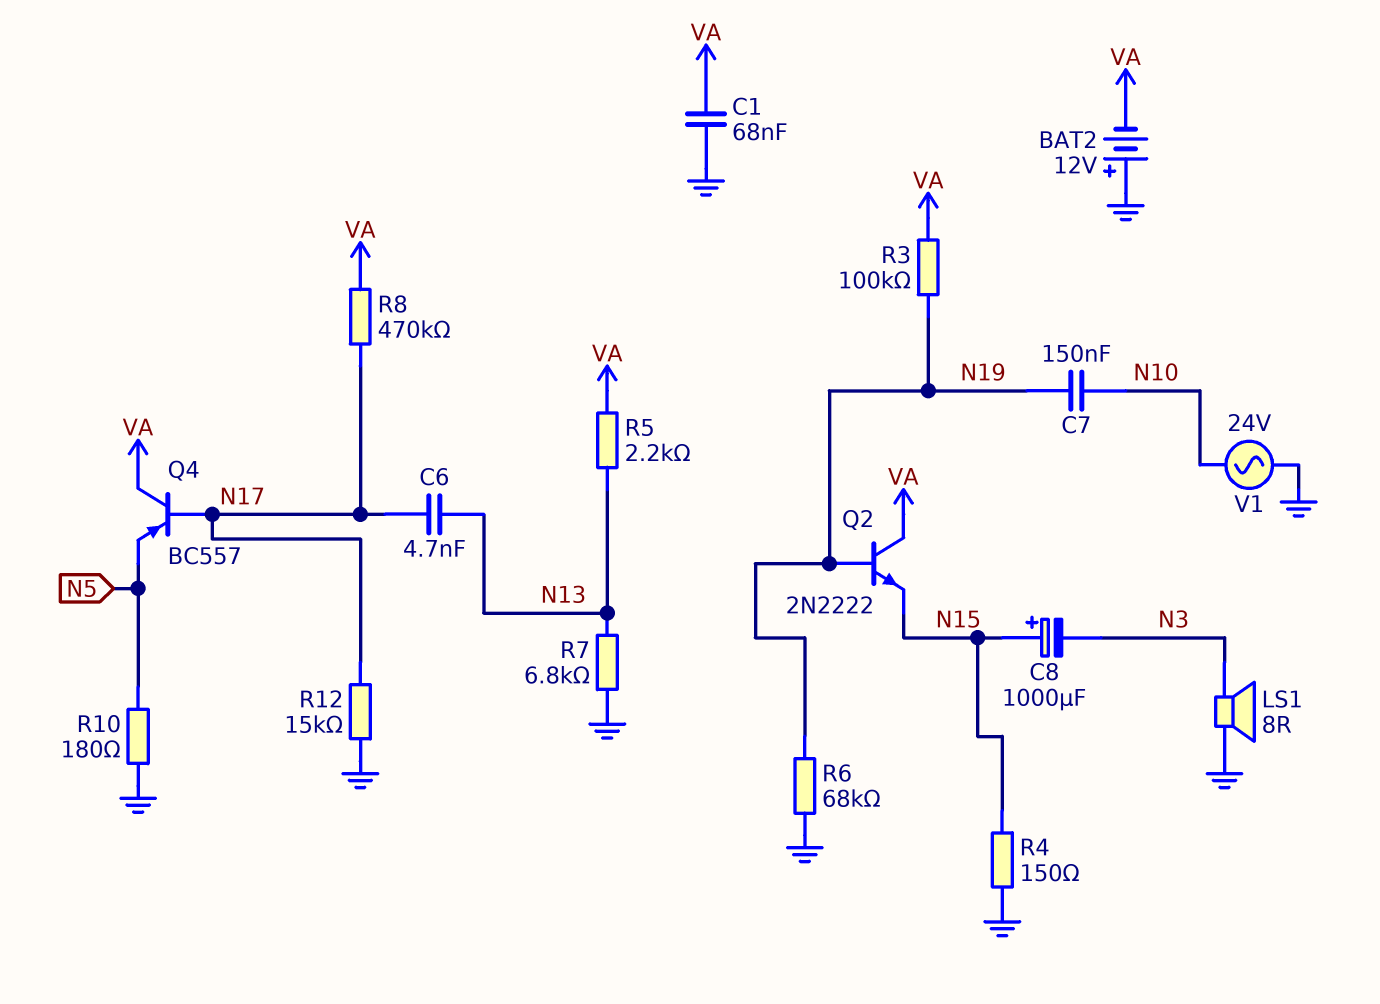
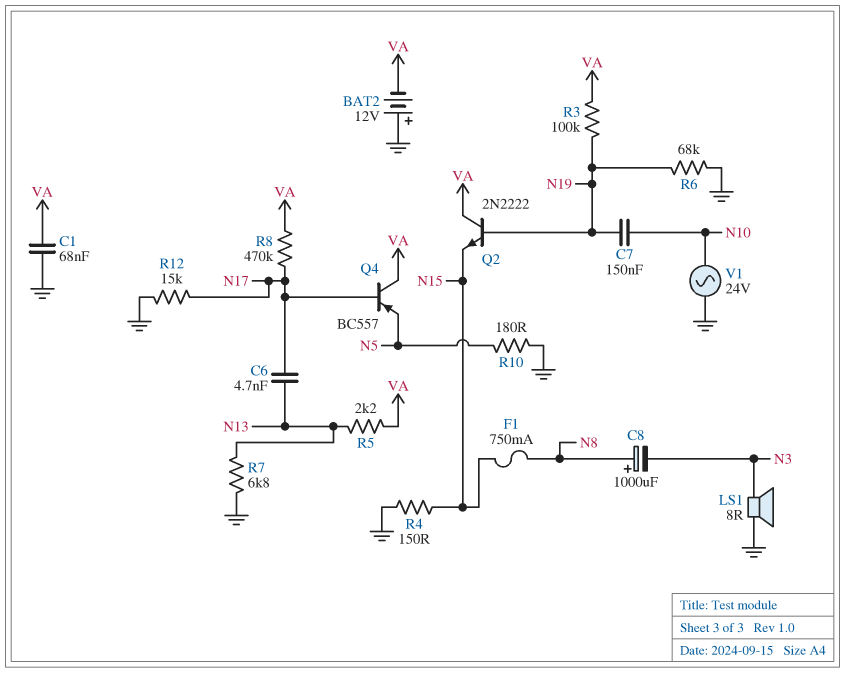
C8: 1000uF (plus N15, minus N3) -> 1000uF (plus N8, minus N3)
F1: none -> 750mA (N8, N15)

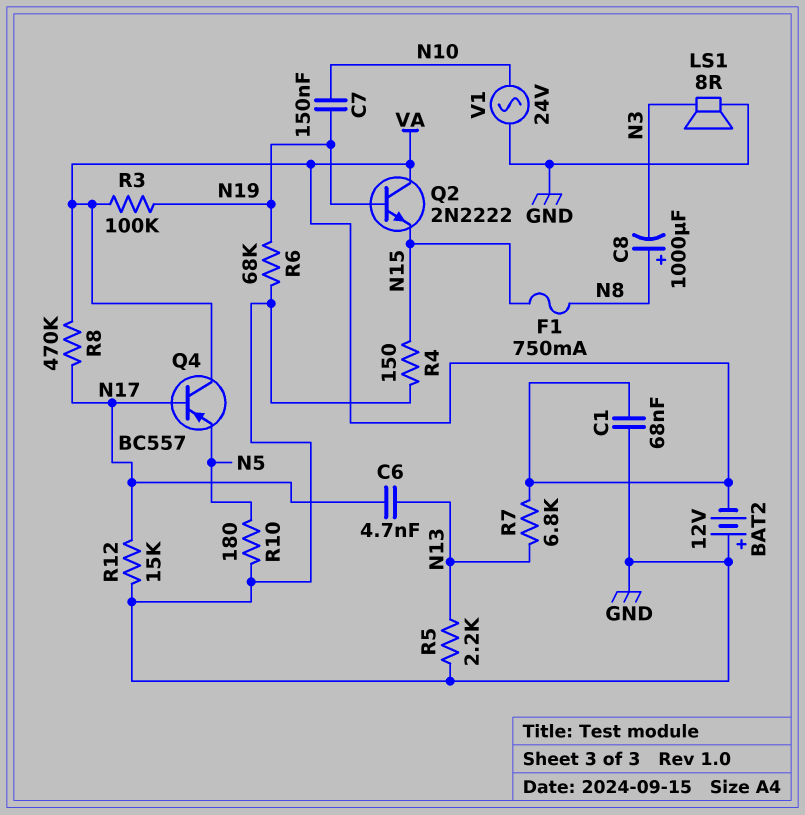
R5: 2.2k (N13, VA) -> 2.2k (GND, N13)
R7: 6.8k (GND, N13) -> 6.8k (N13, VA)

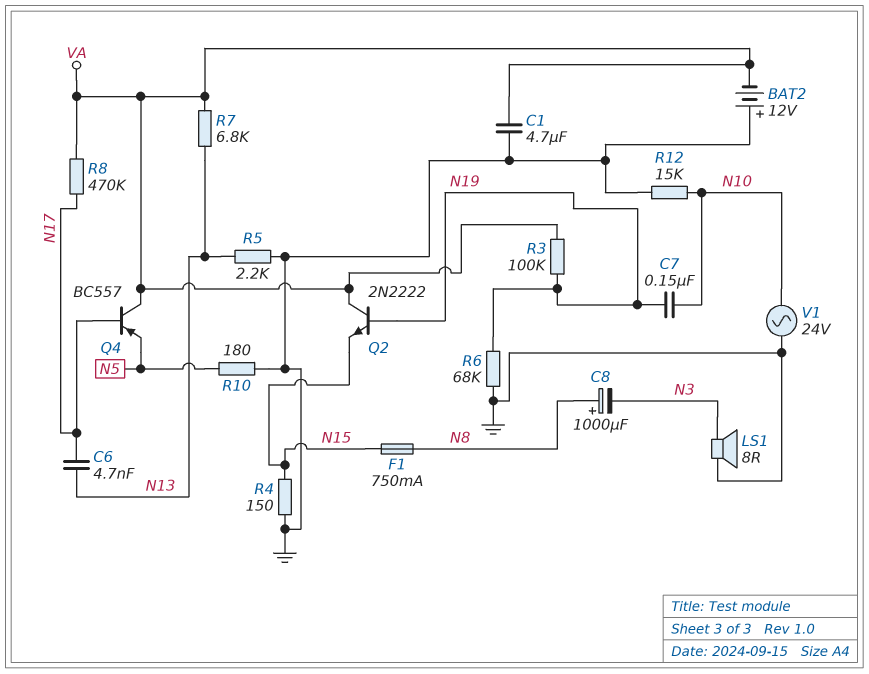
C1: 68nF (GND, VA) -> 4.7uF (GND, VA)
R12: 15k (GND, N17) -> 15k (GND, N10)

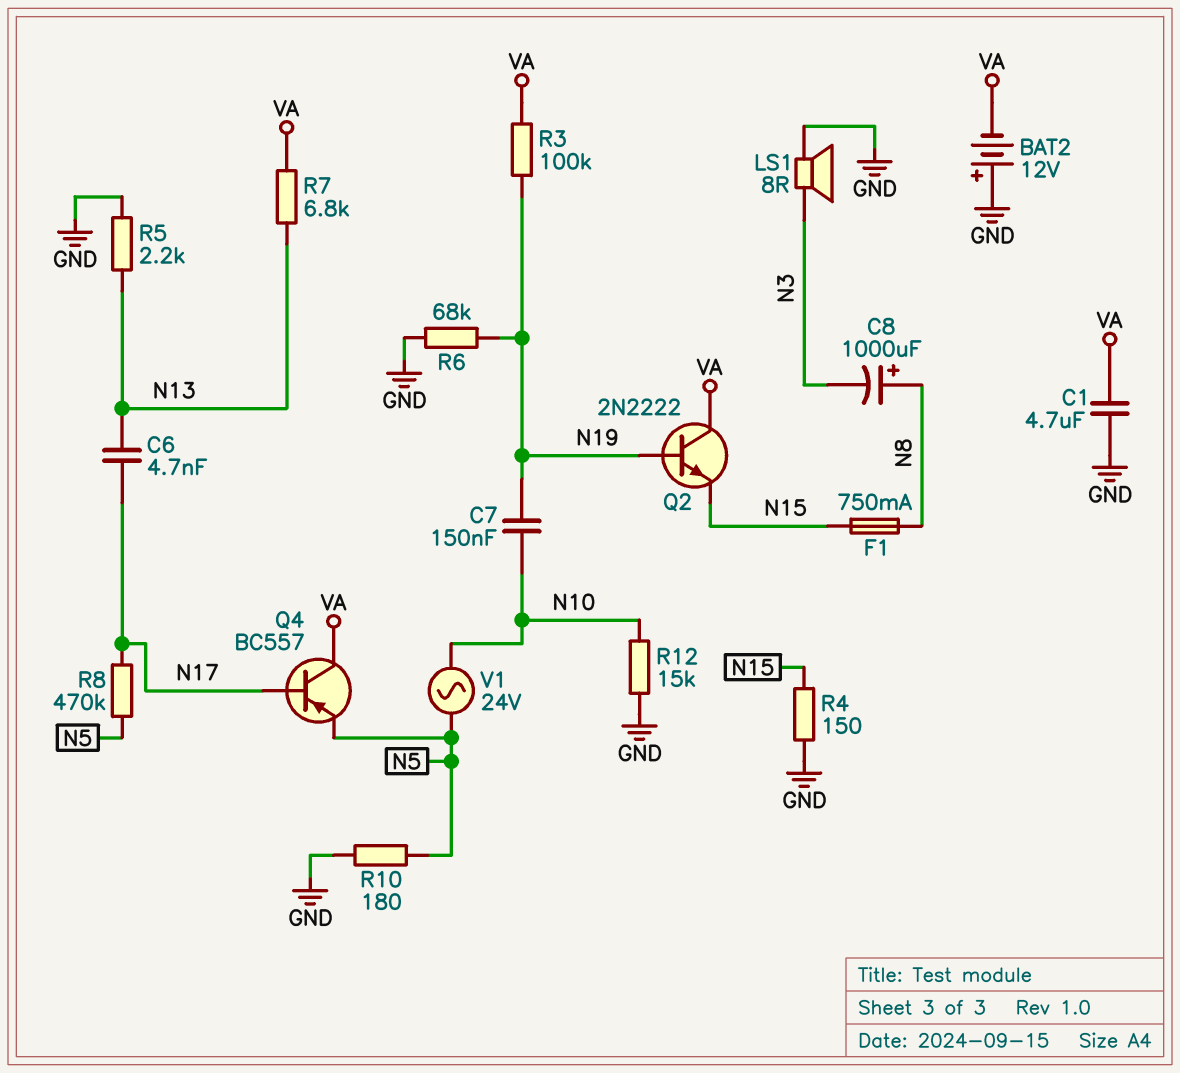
R8: 470k (N17, VA) -> 470k (N5, N17)
V1: AC 24V (GND, N10) -> AC 24V (N5, N10)

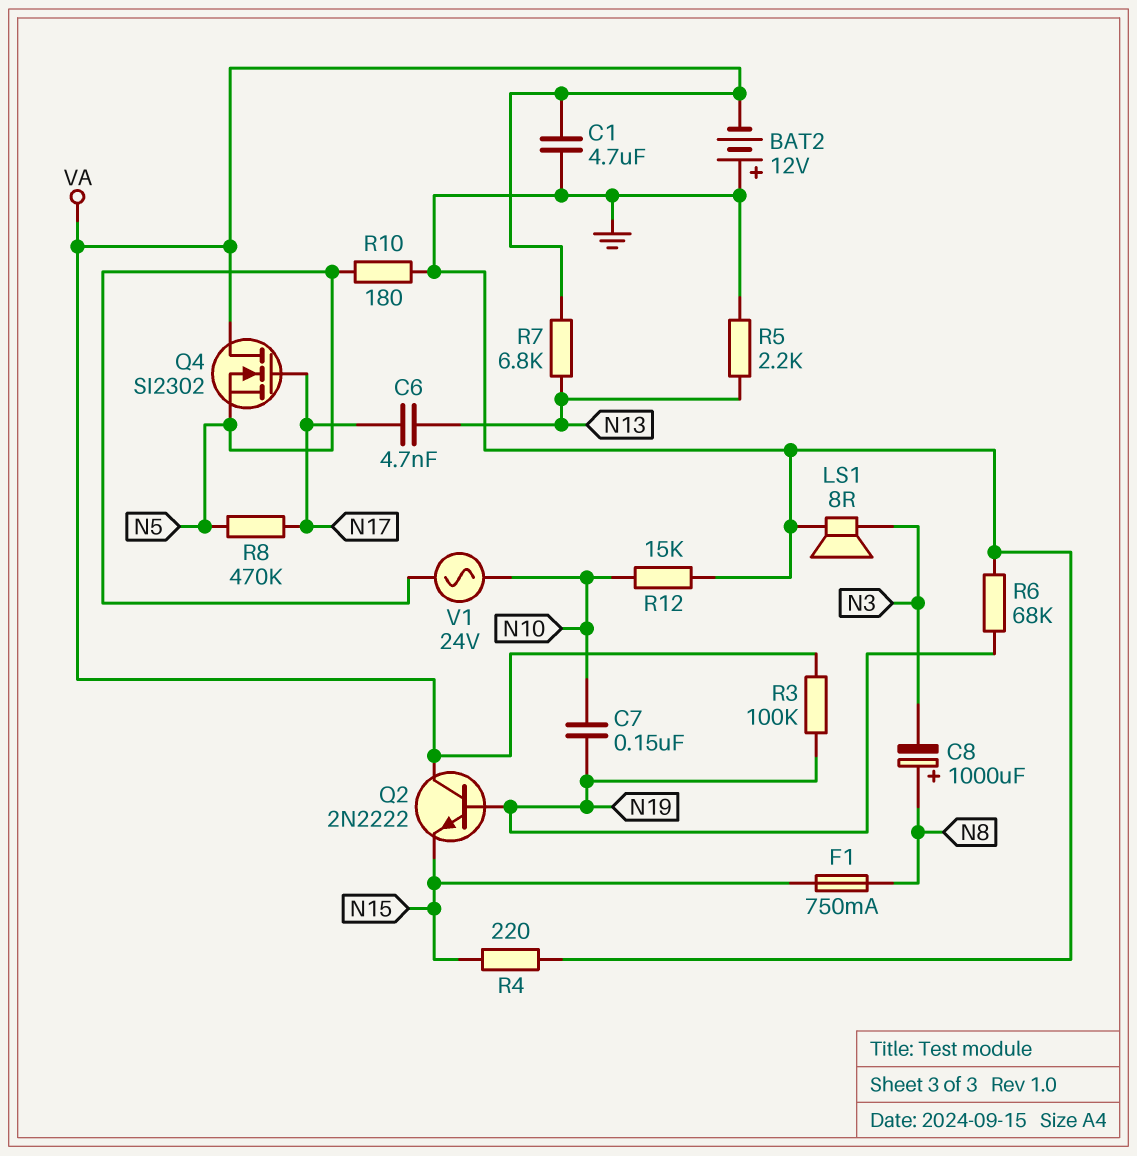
Q4: PNP BC557 (B N17, C VA, E N5) -> NMOS SI2302 (G N17, D VA, S N5)
R4: 150 (GND, N15) -> 220 (GND, N15)

